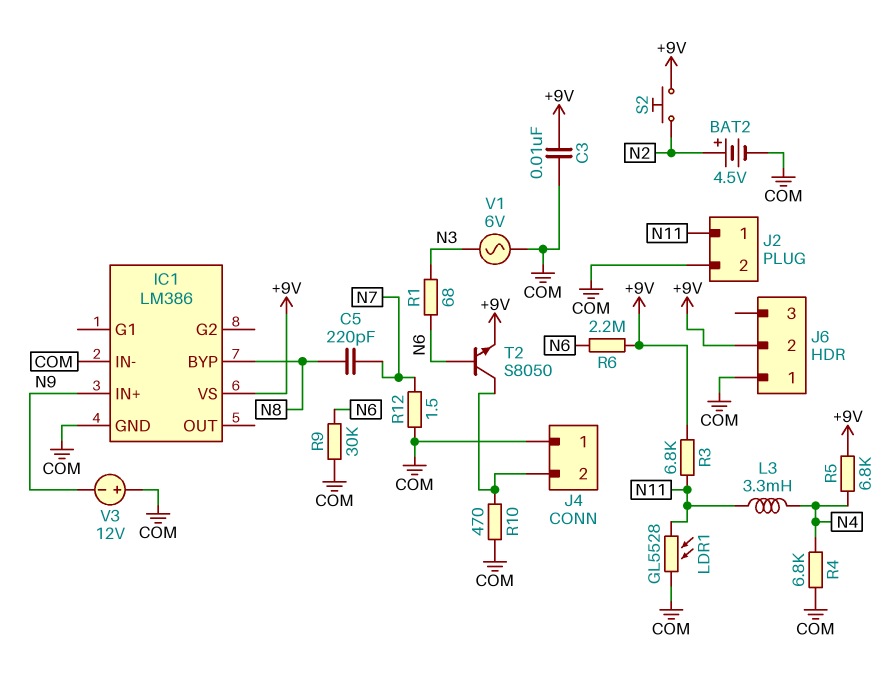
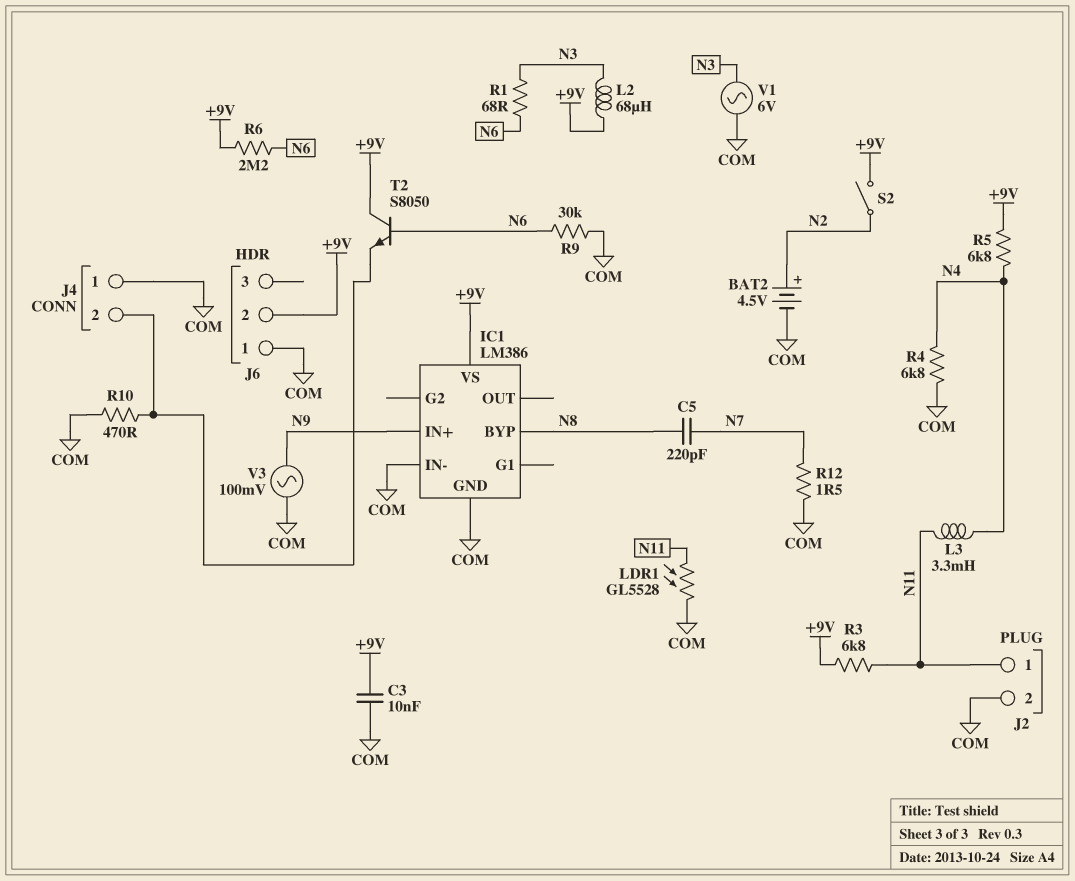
L2: none -> 68uH (+9V, N3)
S2: button (+9V, N2) -> switch (+9V, N2)
T2: NPN S8050 (B N6, C J4/2, E +9V) -> NPN S8050 (B N6, C +9V, E J4/2)
V3: 12V (plus COM, minus N9) -> AC 100mV (COM, N9)

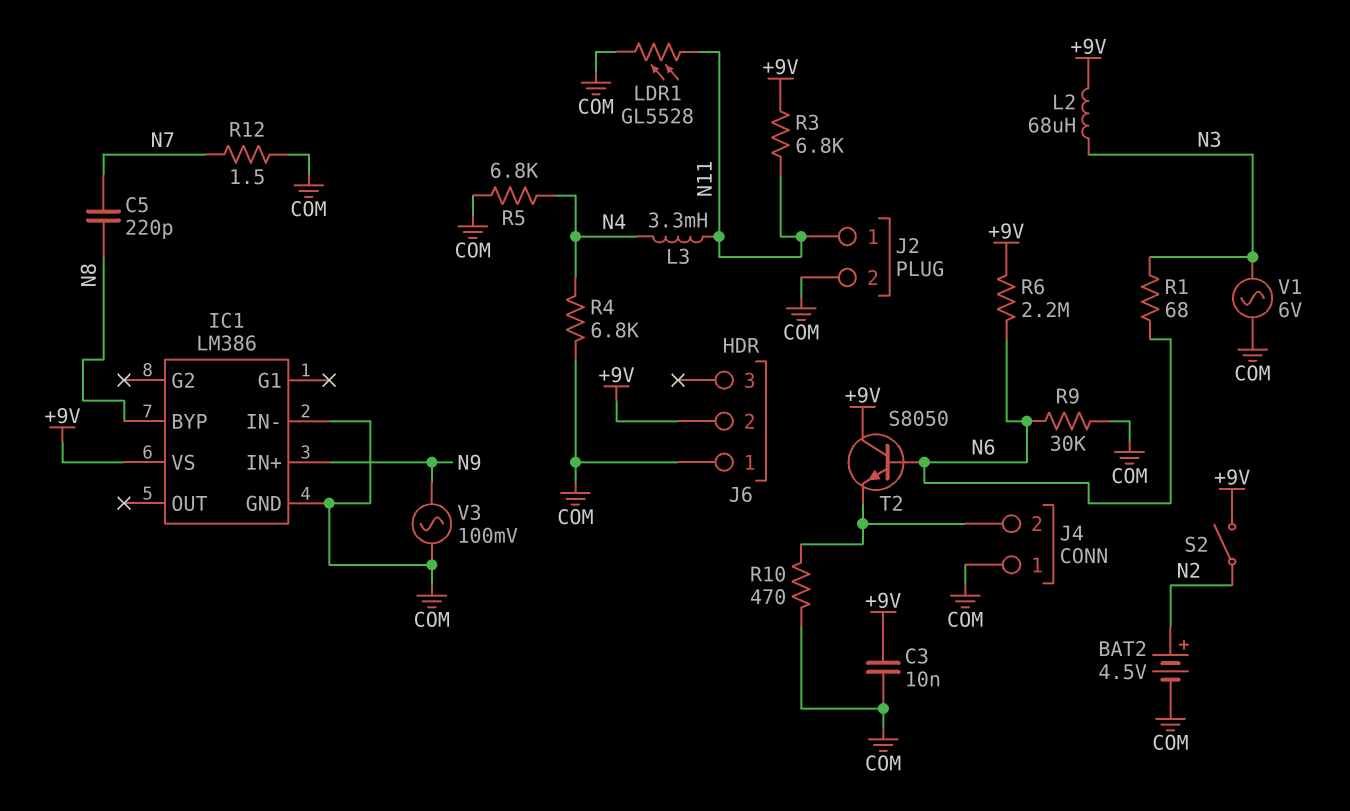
R5: 6.8k (+9V, N4) -> 6.8k (COM, N4)

